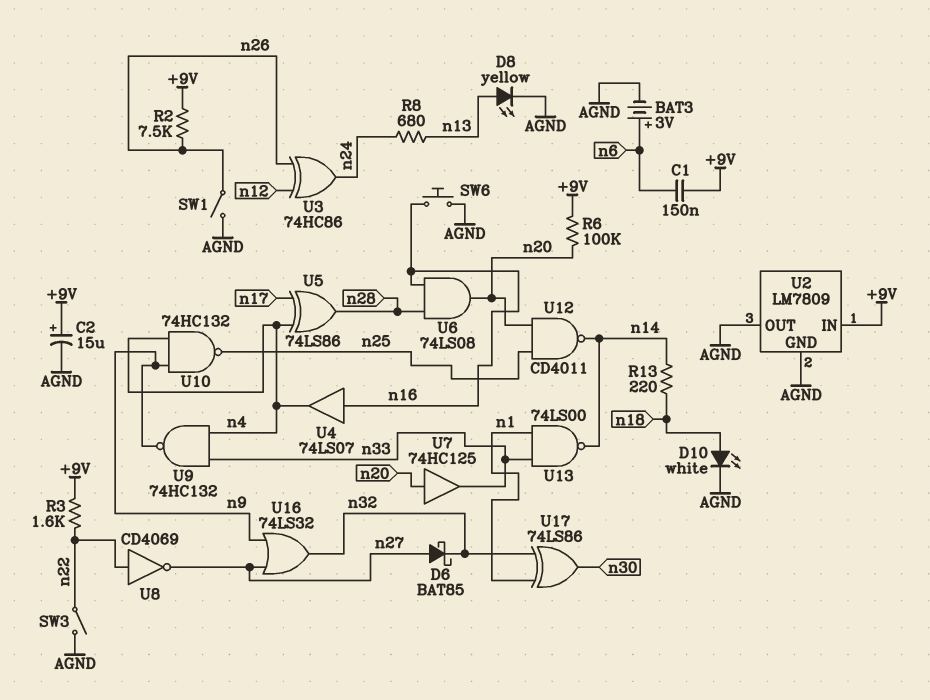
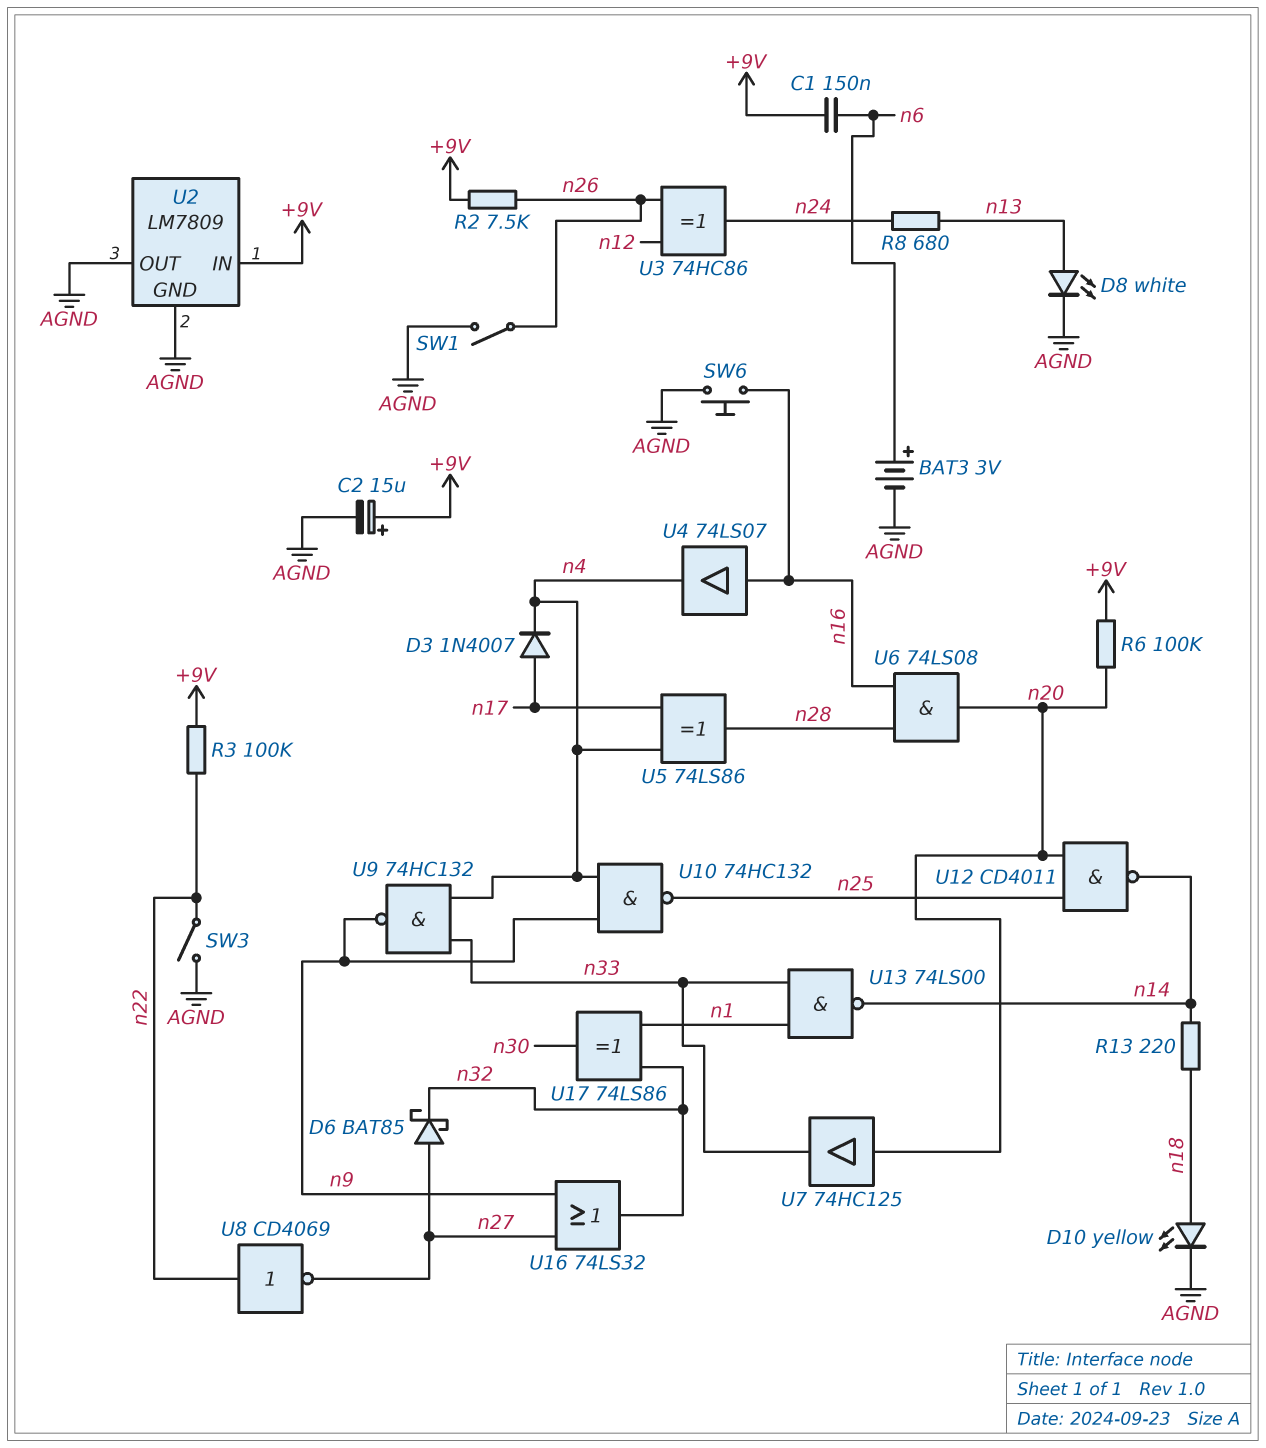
D3: none -> diode 1N4007 (A n17, K n4)
D8: LED yellow (A n13, K AGND) -> LED white (A n13, K AGND)
D10: LED white (A n18, K AGND) -> LED yellow (A n18, K AGND)
R3: 1.6k (+9V, n22) -> 100k (+9V, n22)

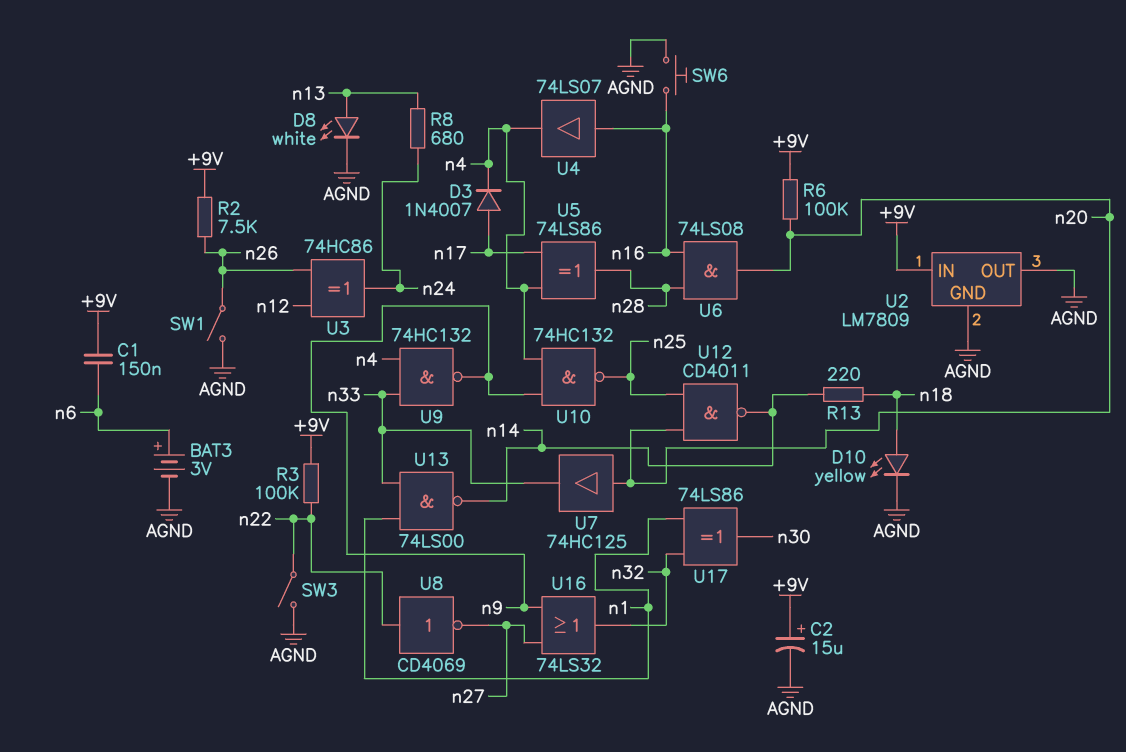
D6: schottky BAT85 (A n27, K n32) -> none

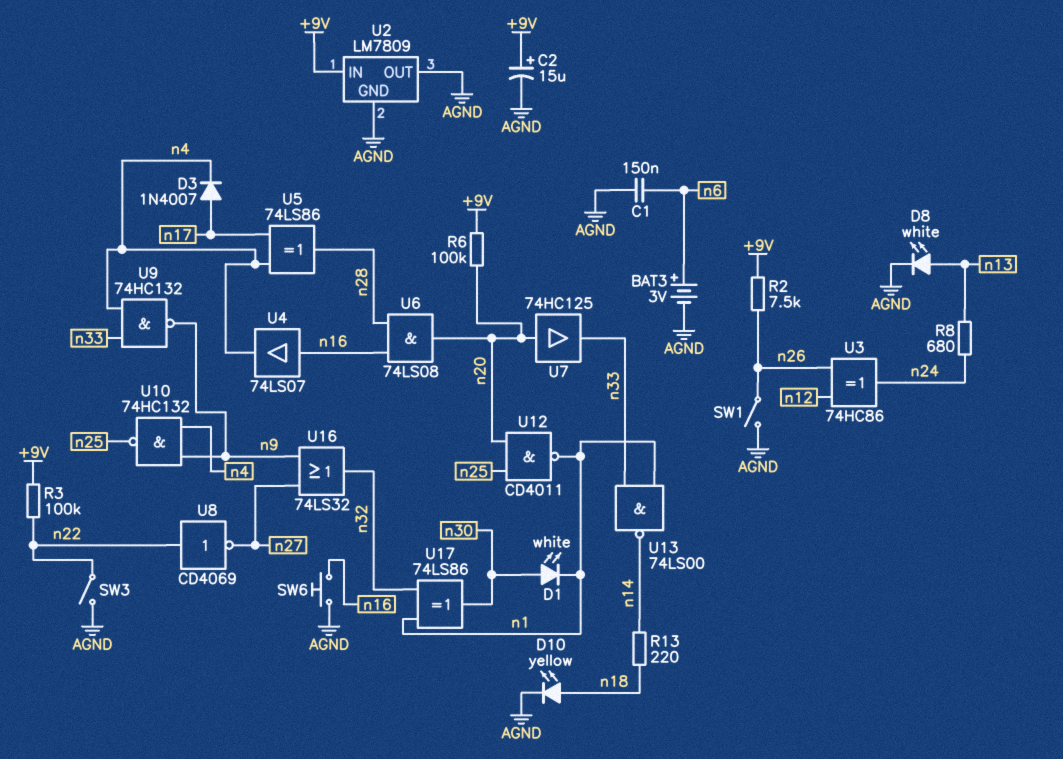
C1: 150nF (+9V, n6) -> 150nF (AGND, n6)
D1: none -> LED white (A n30, K n1)
U12: NAND CD4011 (in n20, in n25, out n14) -> NAND CD4011 (in n20, in n25, out n1)

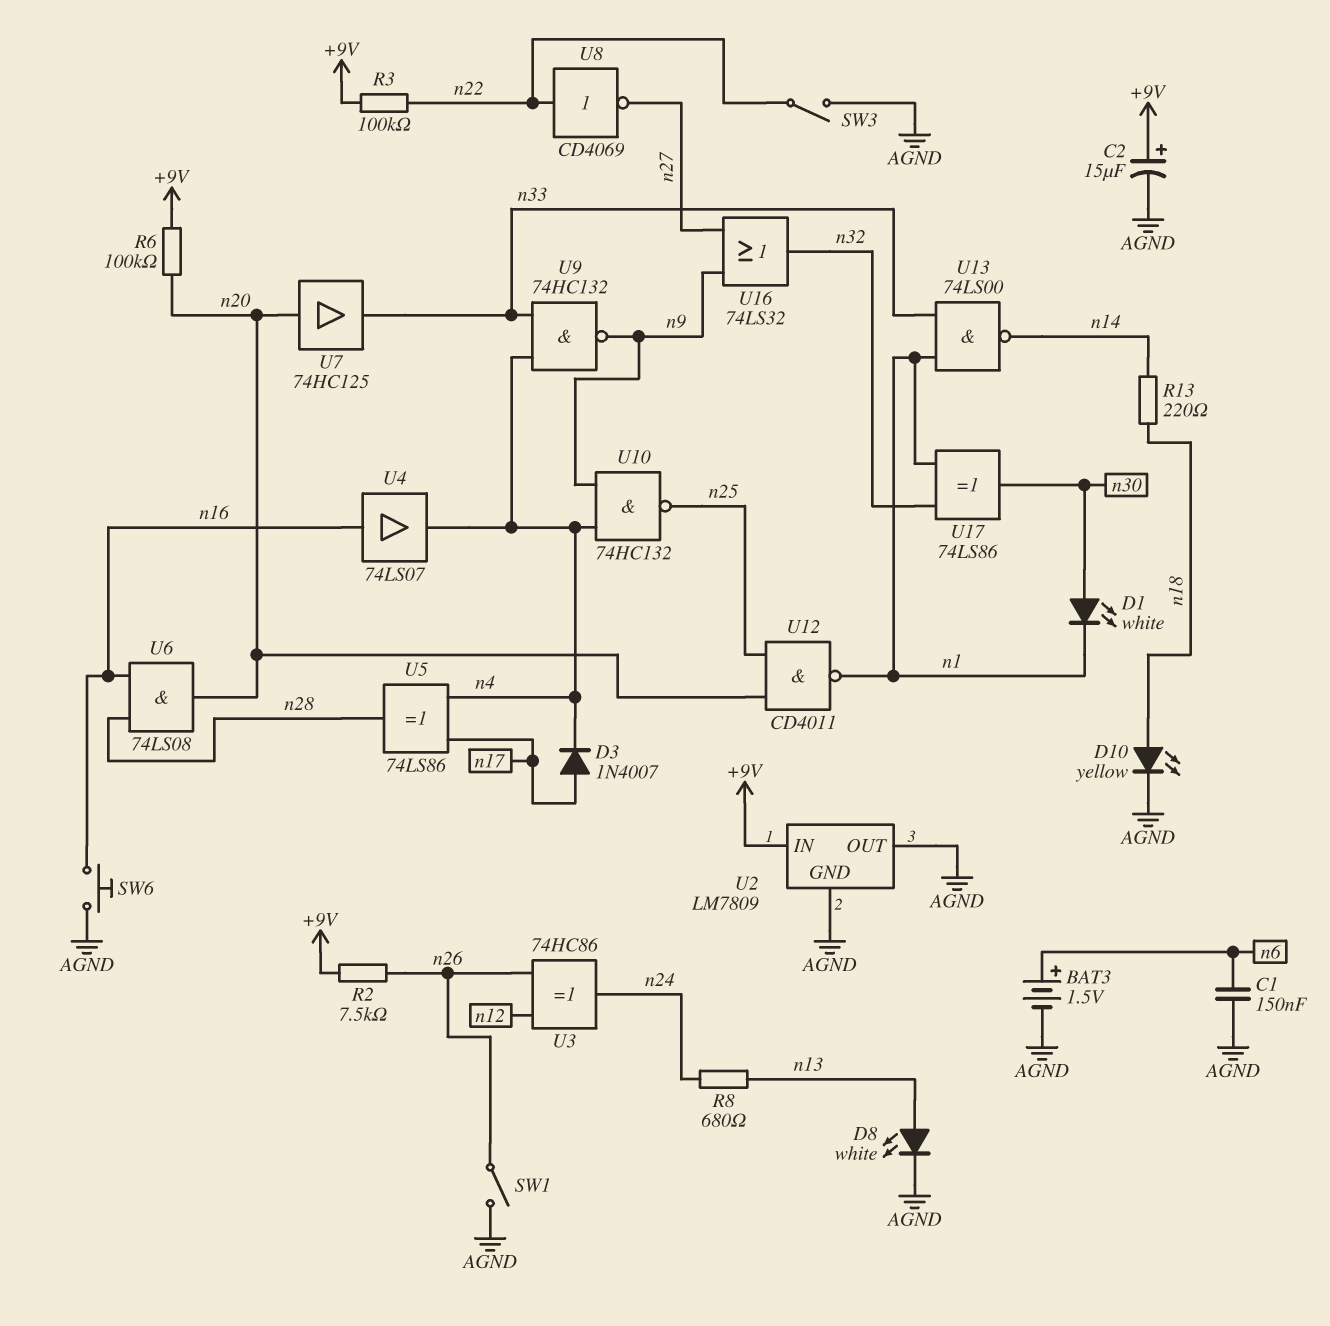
BAT3: 3V (plus n6, minus AGND) -> 1.5V (plus n6, minus AGND)

